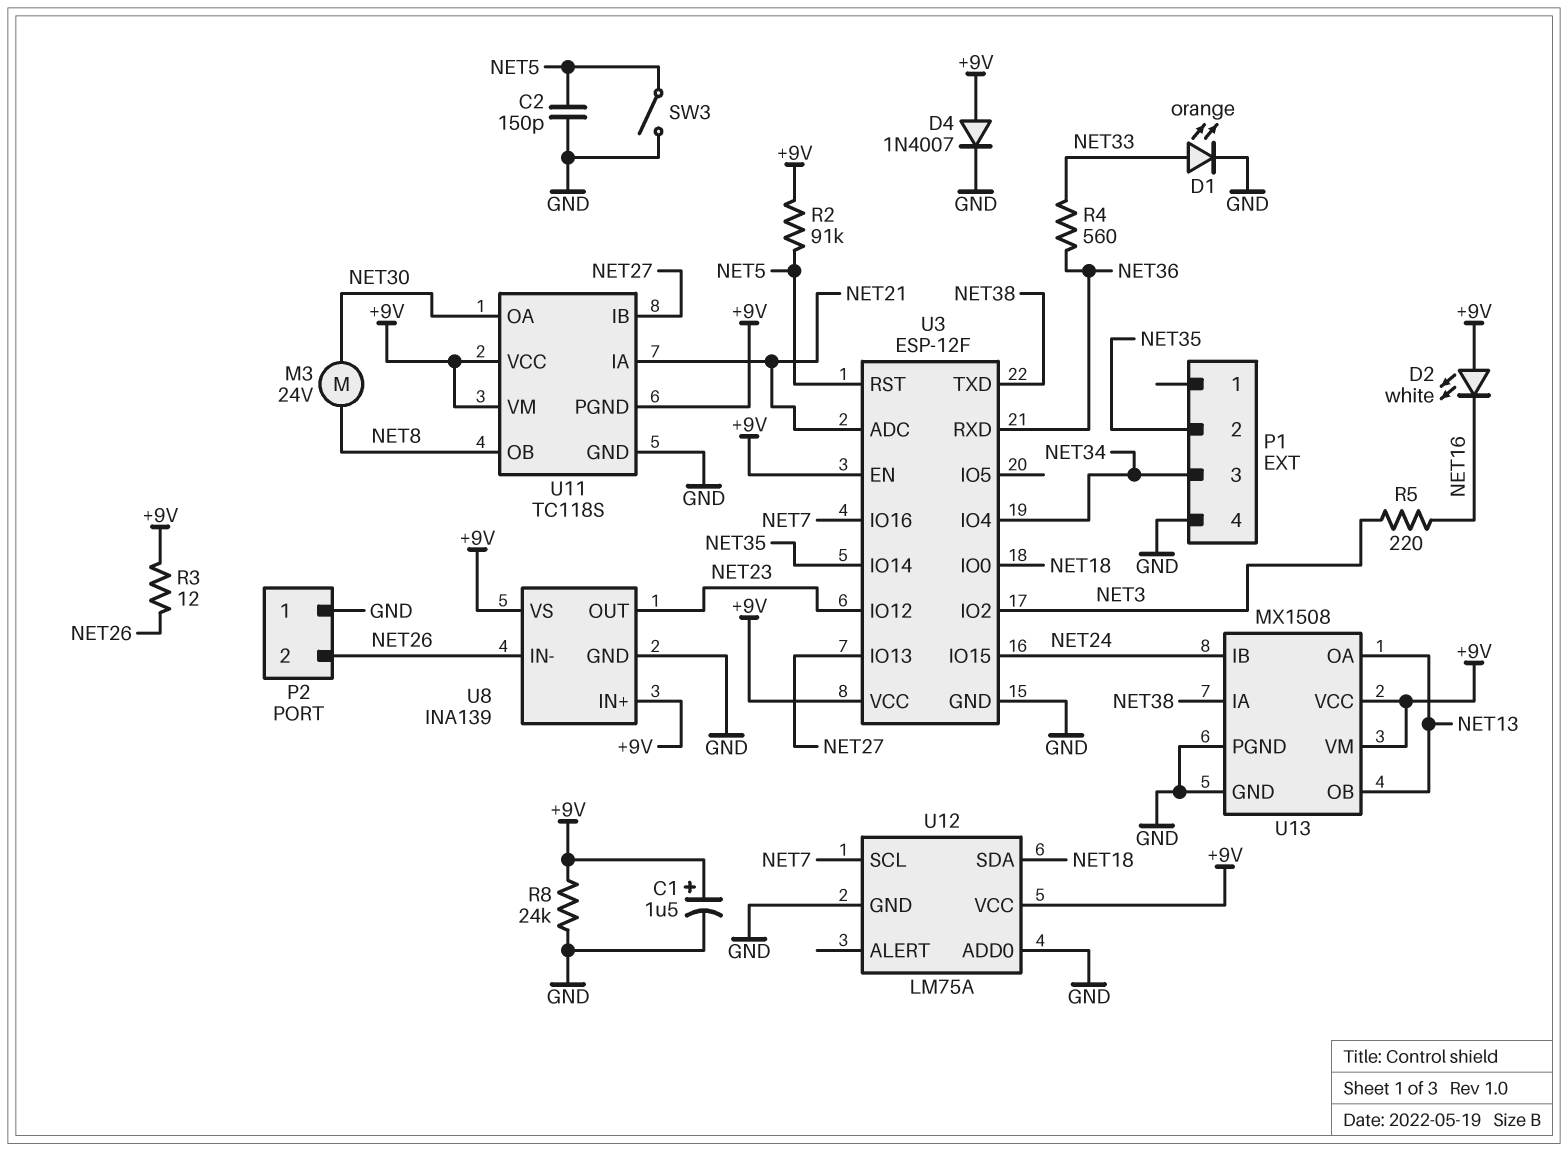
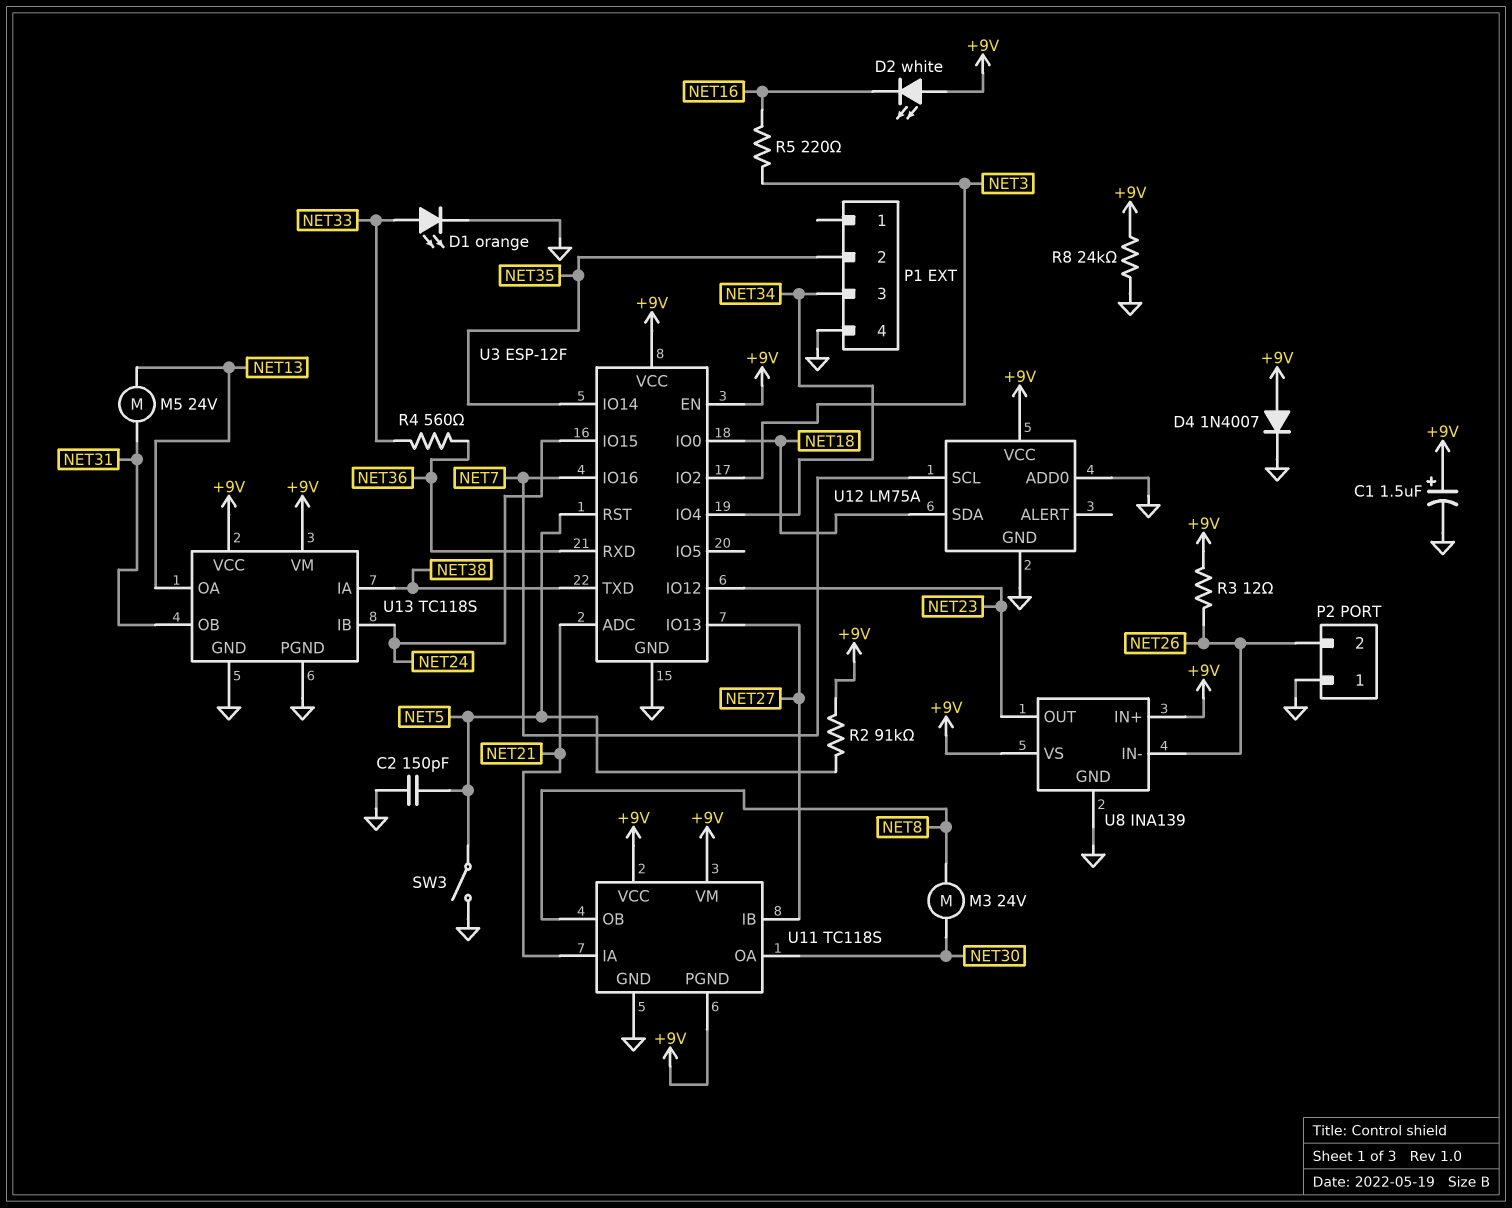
M5: none -> motor 24V (NET13, NET31)
U13: MX1508 -> TC118S
U13 pin OB: NET13 -> NET31

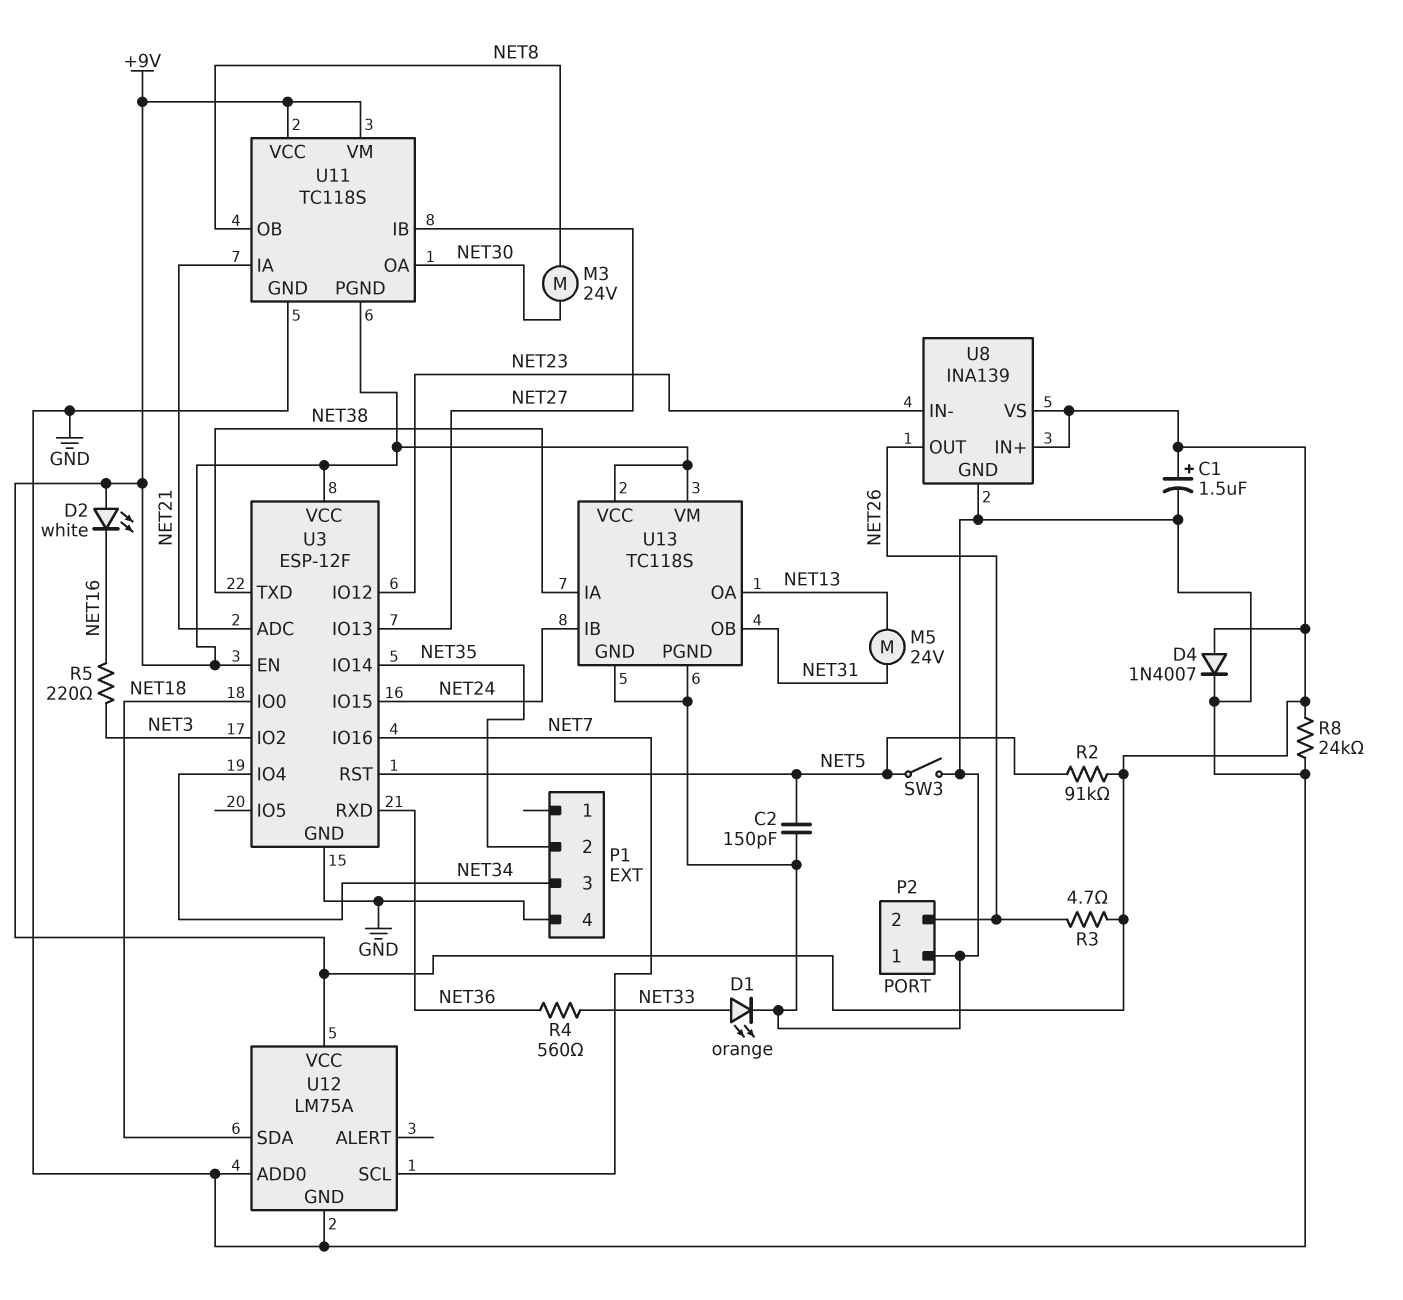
R3: 12 (+9V, NET26) -> 4.7 (+9V, NET26)
U8 pin IN-: NET26 -> NET23
U8 pin OUT: NET23 -> NET26

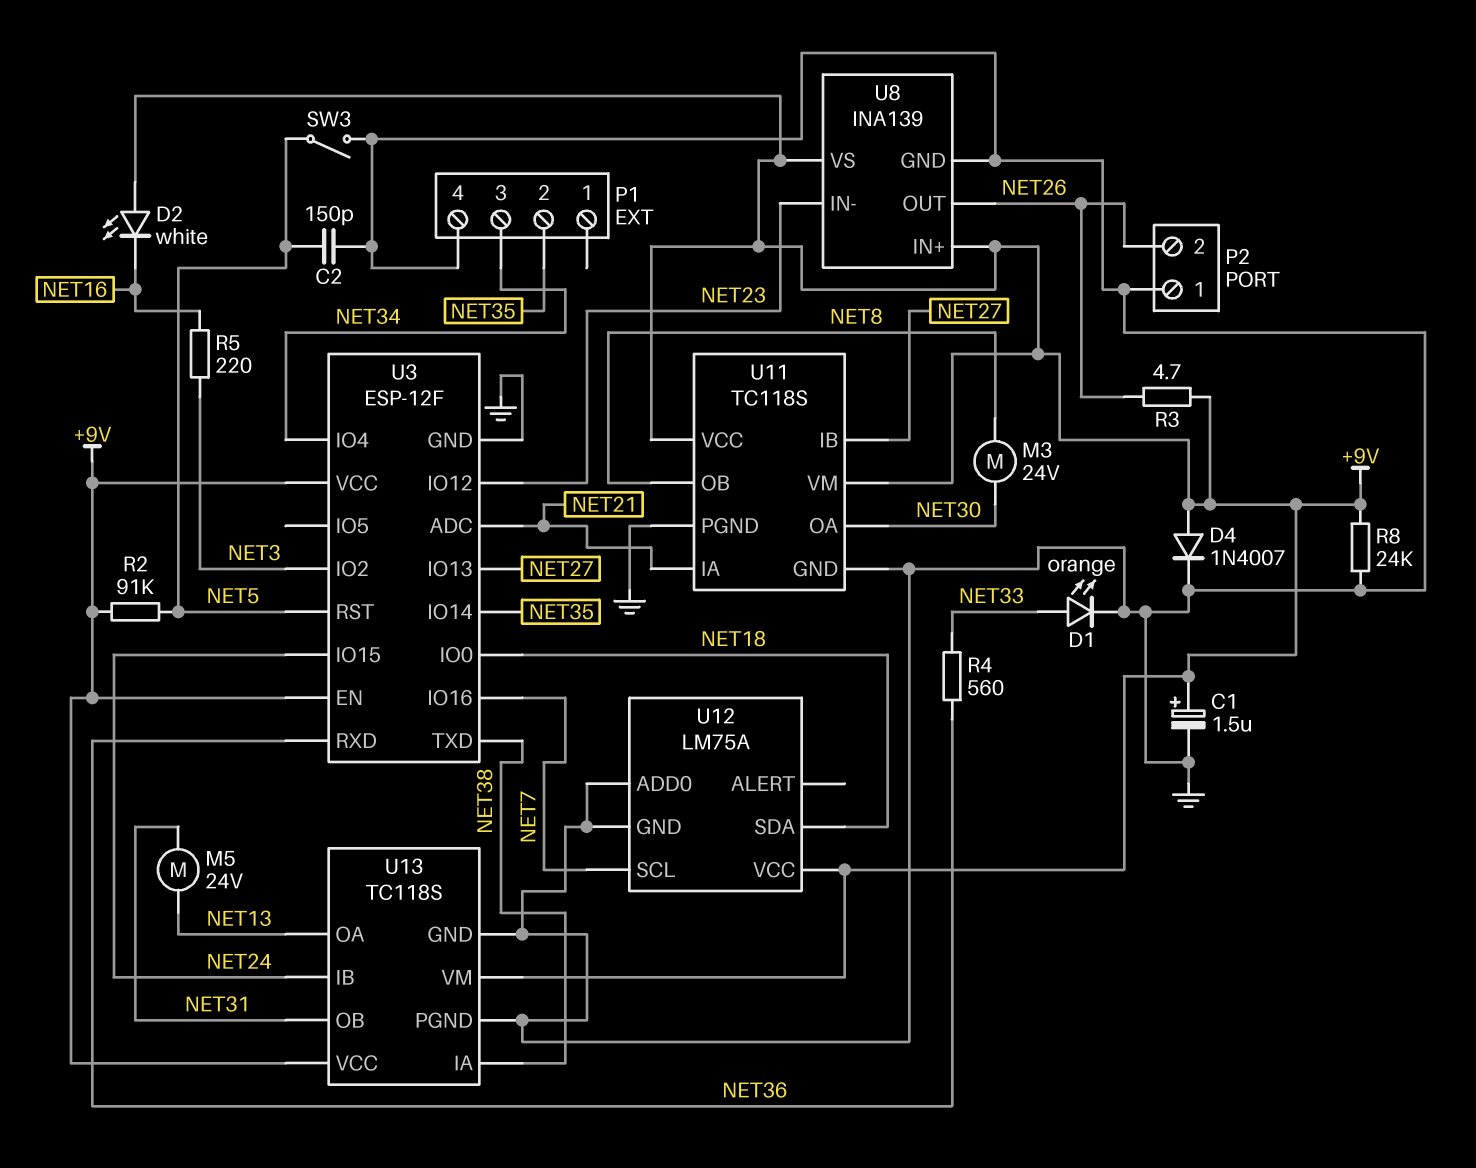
U11 pin PGND: +9V -> GND

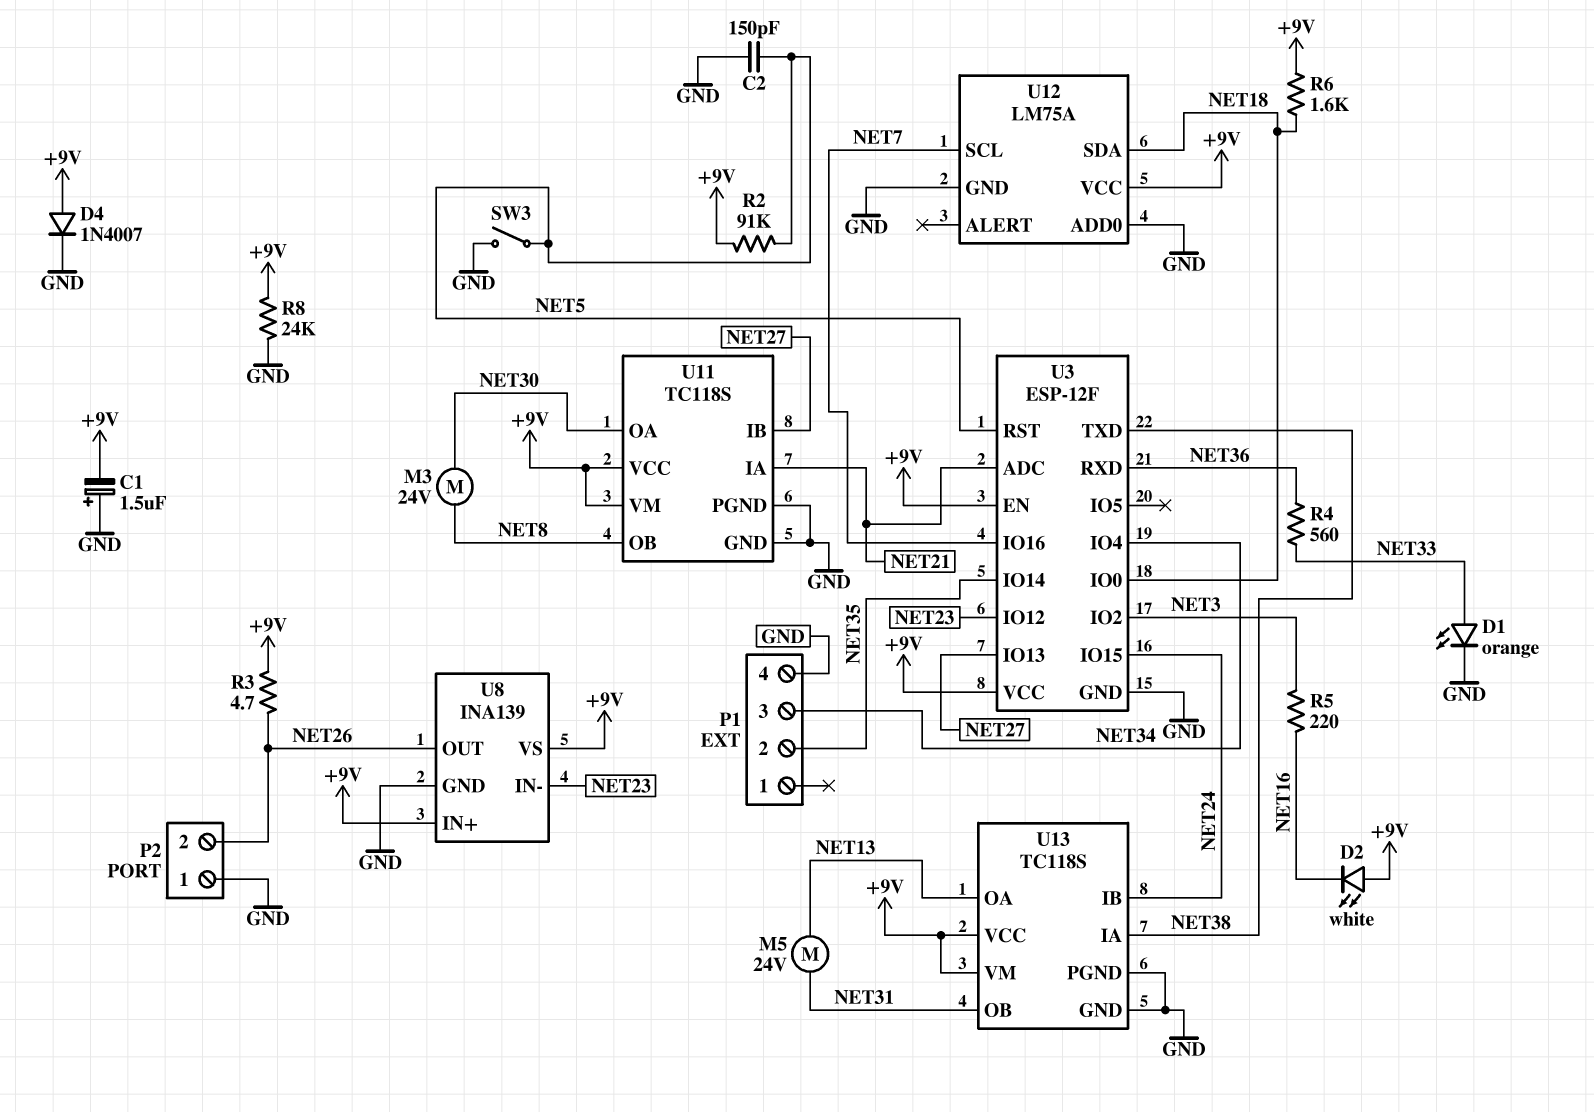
C1: 1.5uF (plus +9V, minus GND) -> 1.5uF (plus GND, minus +9V)
R6: none -> 1.6k (+9V, NET18)

